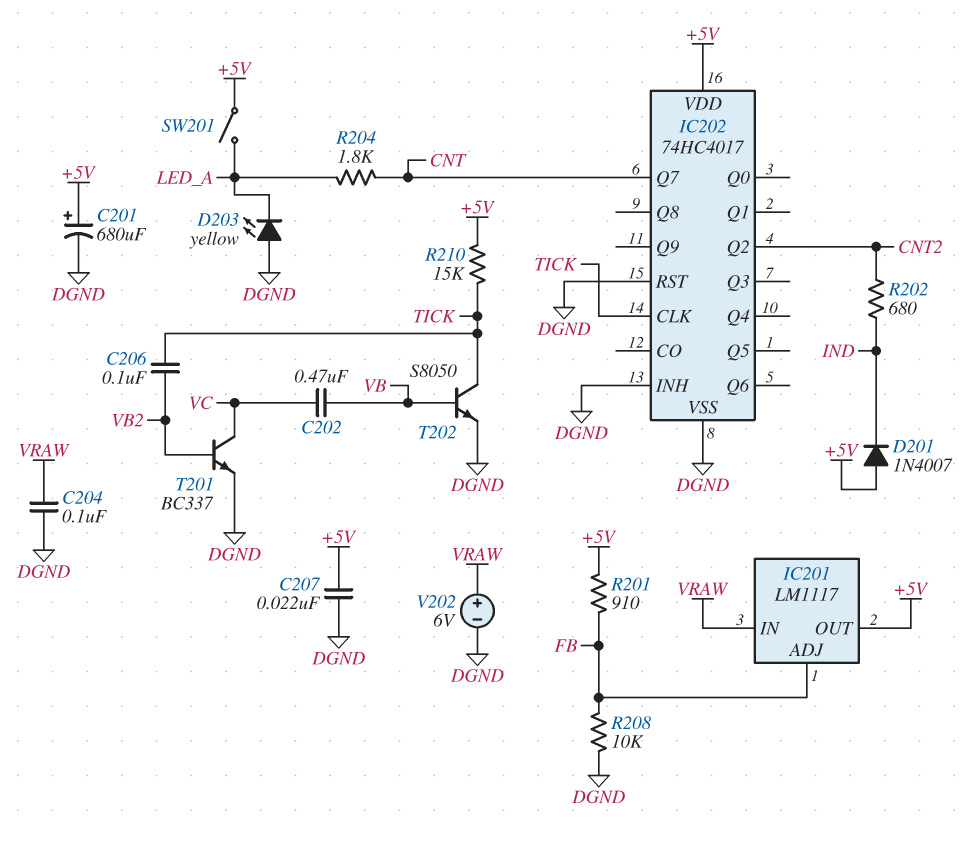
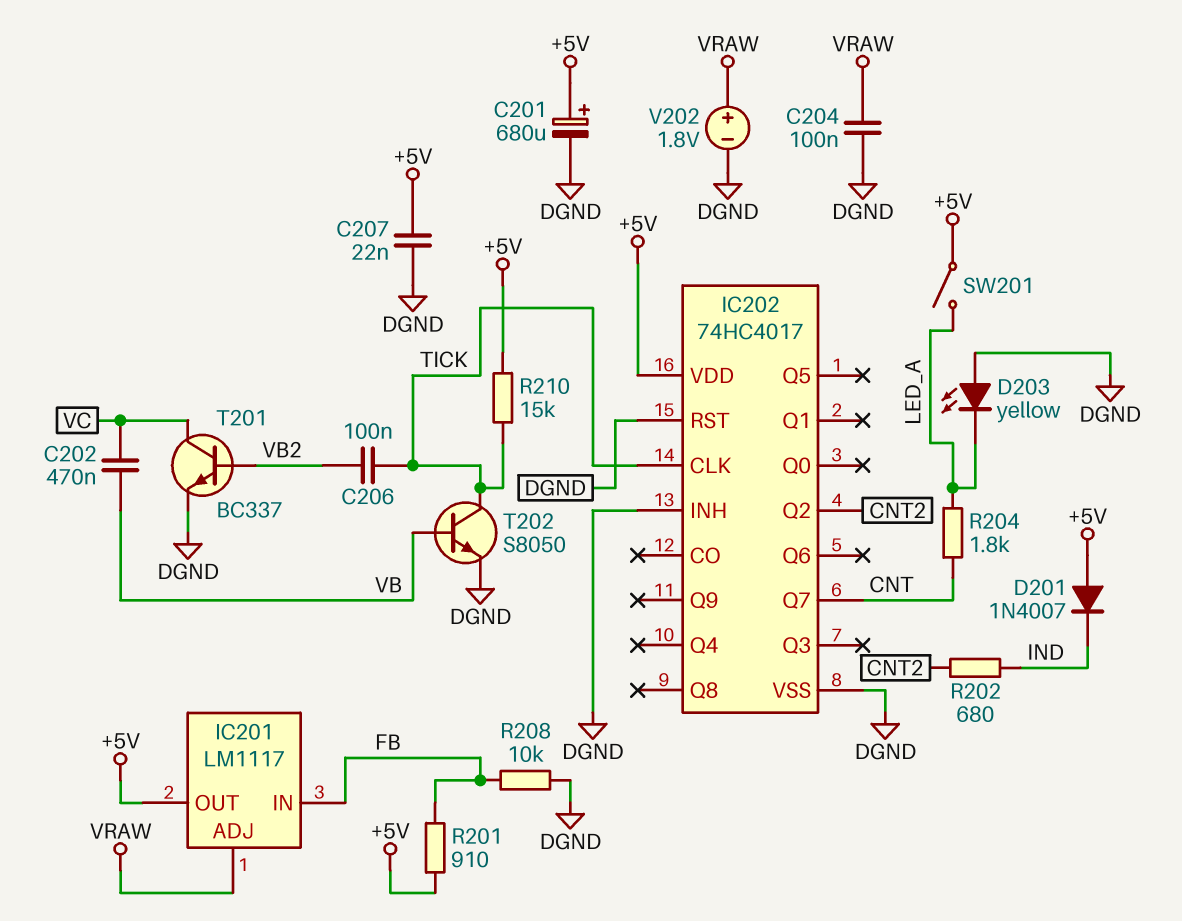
IC201 pin ADJ: FB -> VRAW
IC201 pin IN: VRAW -> FB
V202: 6V (plus VRAW, minus DGND) -> 1.8V (plus VRAW, minus DGND)

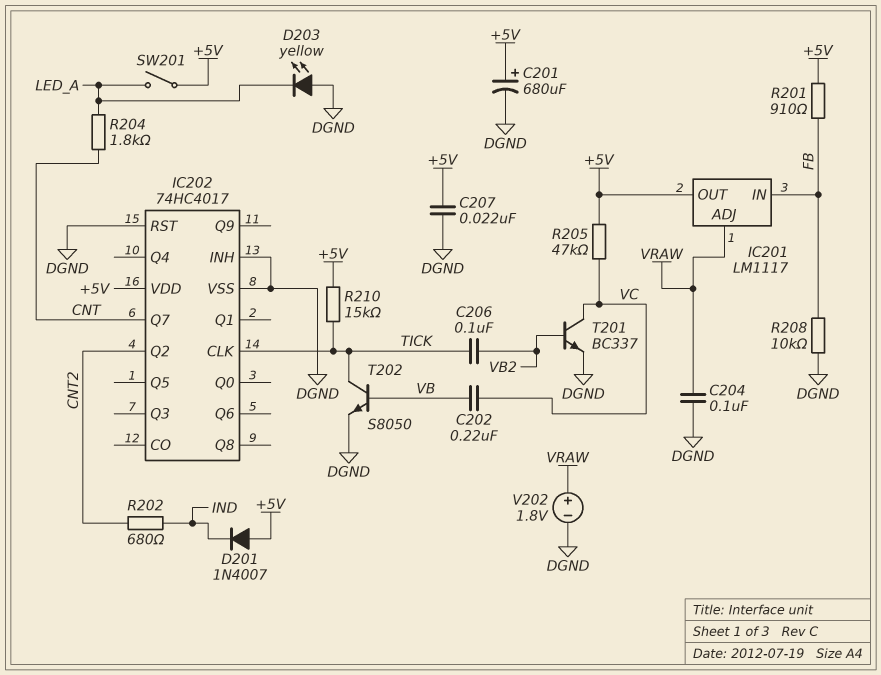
C202: 470nF (VB, VC) -> 220nF (VB, VC)
R205: none -> 47k (+5V, VC)

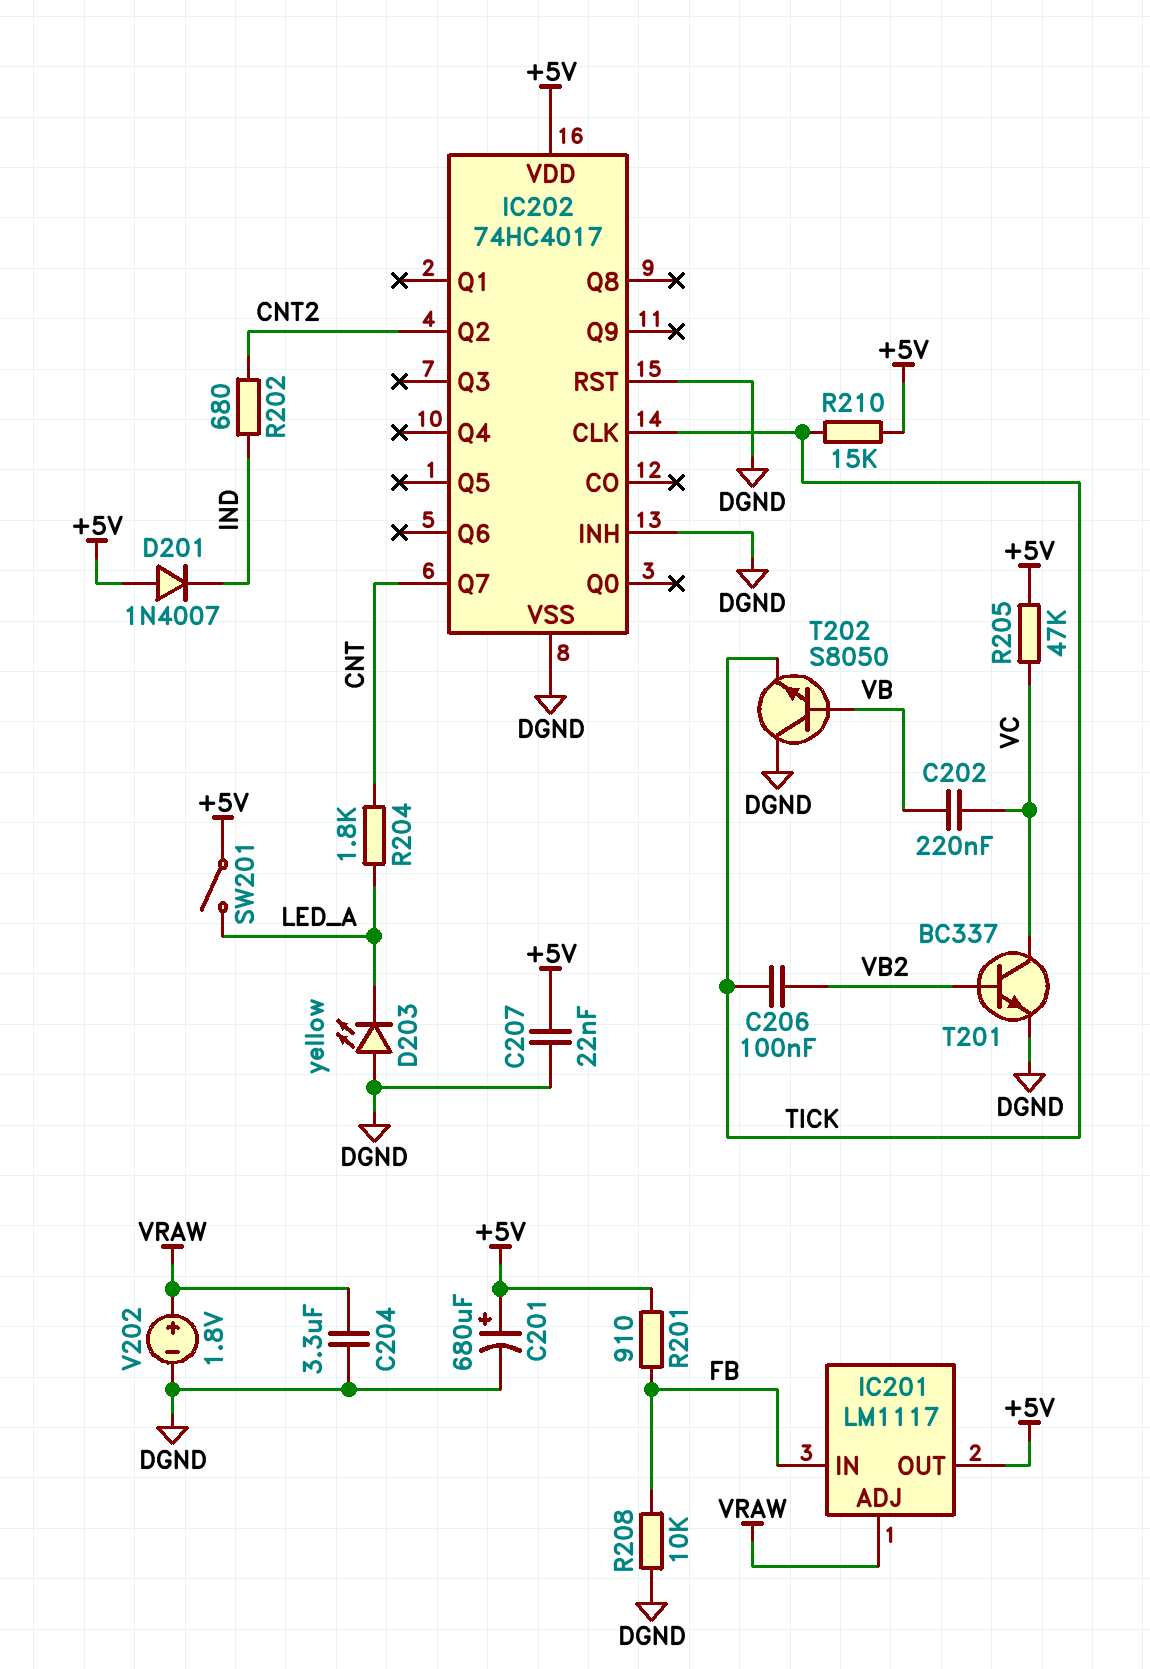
C204: 100nF (DGND, VRAW) -> 3.3uF (DGND, VRAW)
T202: NPN S8050 (B VB, C TICK, E DGND) -> NPN S8050 (B VB, C DGND, E TICK)

